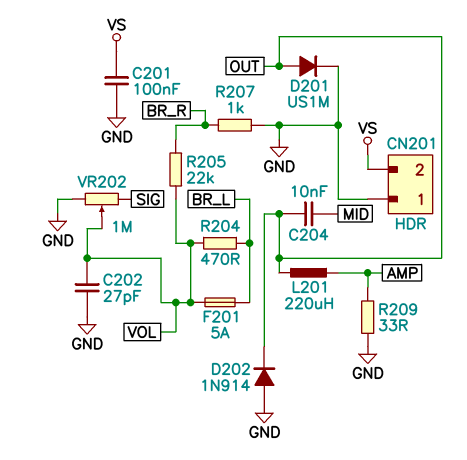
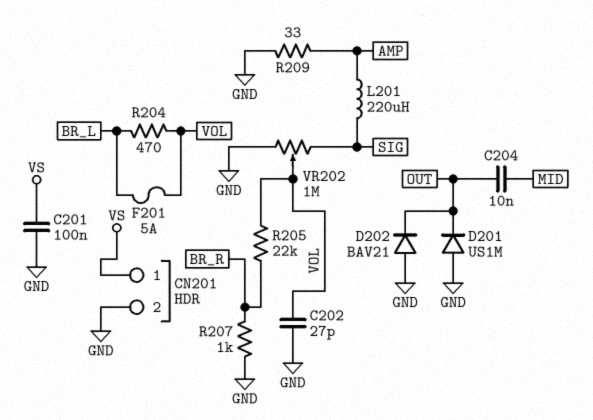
CN201 pin 1: GND -> VS
CN201 pin 2: VS -> GND
D201: diode US1M (A OUT, K GND) -> diode US1M (A GND, K OUT)
D202: diode 1N914 (A GND, K OUT) -> diode BAV21 (A GND, K OUT)
L201: 220uH (AMP, OUT) -> 220uH (AMP, SIG)

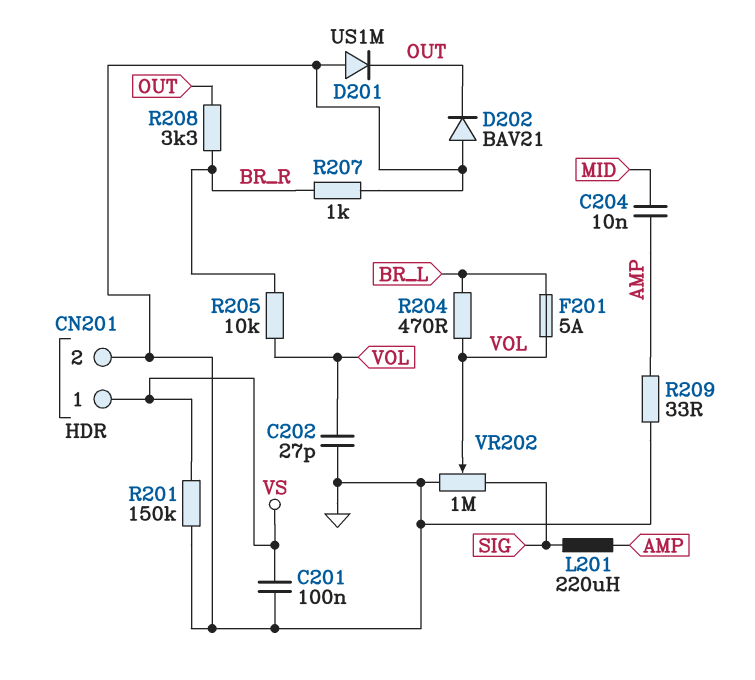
C204: 10nF (MID, OUT) -> 10nF (AMP, MID)
R201: none -> 150k (GND, VS)
R205: 22k (BR_R, VOL) -> 10k (BR_R, VOL)
R208: none -> 3.3k (BR_R, OUT)

